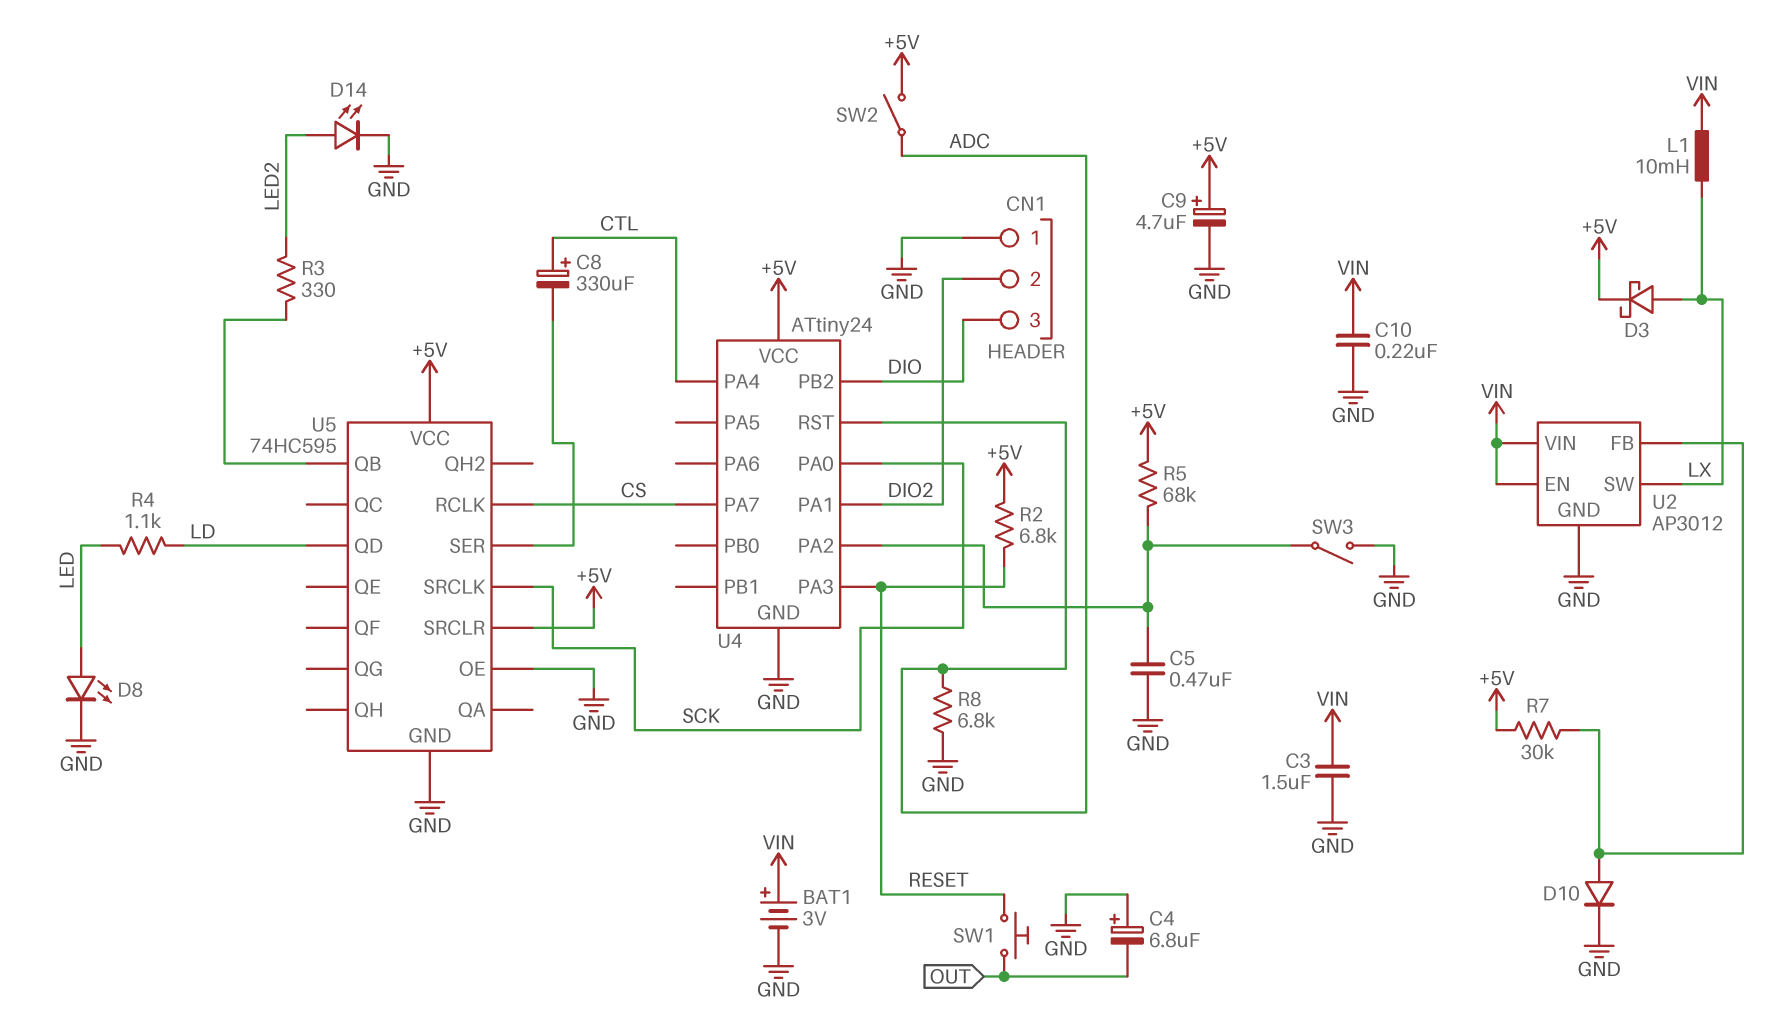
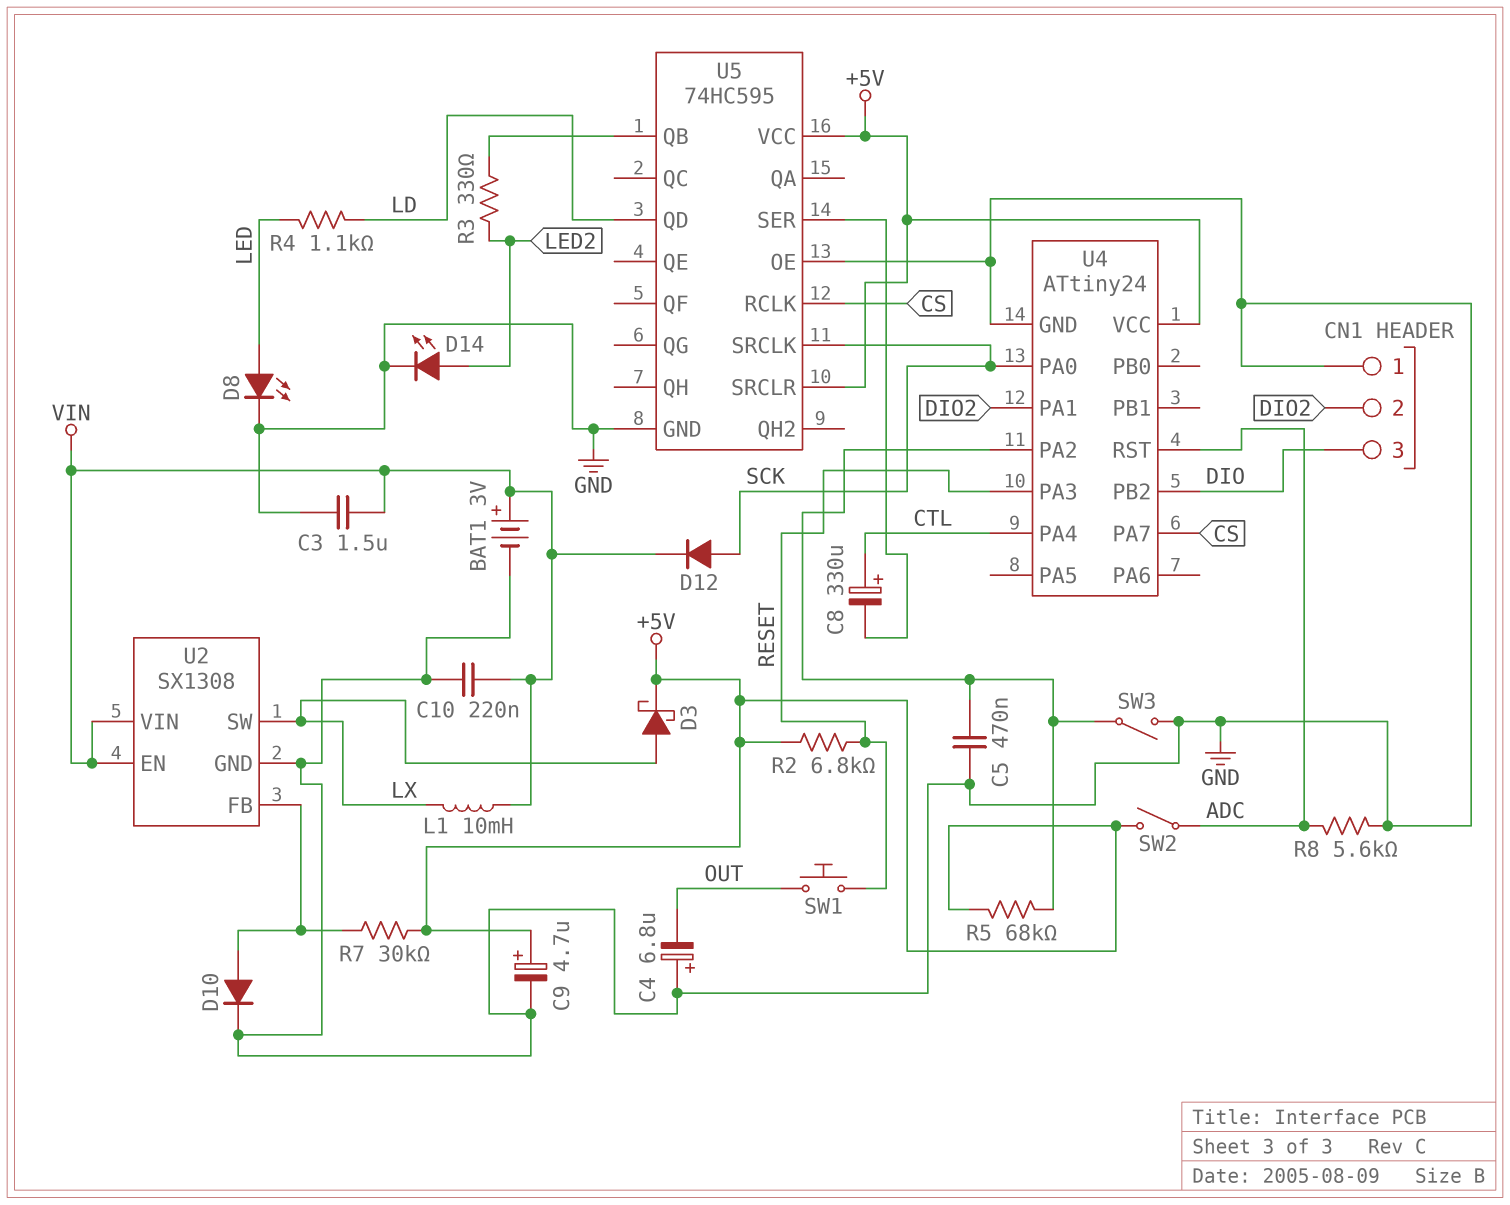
D12: none -> diode (A SCK, K VIN)
R8: 6.8k (ADC, GND) -> 5.6k (ADC, GND)
U2: AP3012 -> SX1308

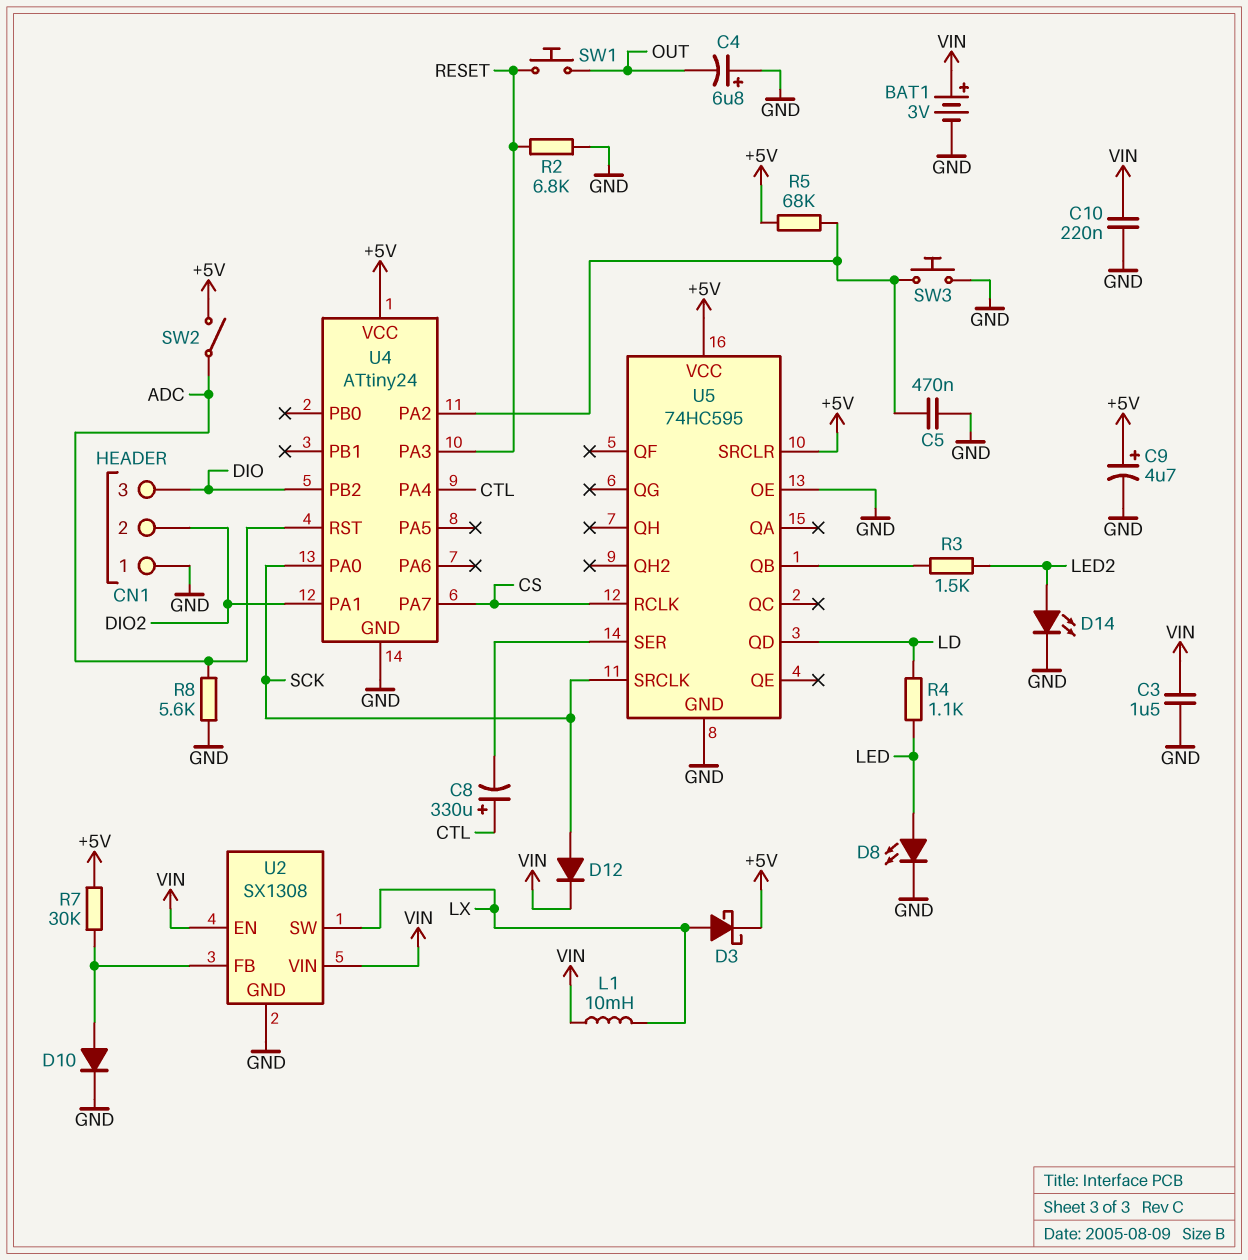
R2: 6.8k (+5V, RESET) -> 6.8k (GND, RESET)
R3: 330 (LED2, U5/QB) -> 1.5k (LED2, U5/QB)
SW3: switch (GND, U4/PA2) -> button (GND, U4/PA2)

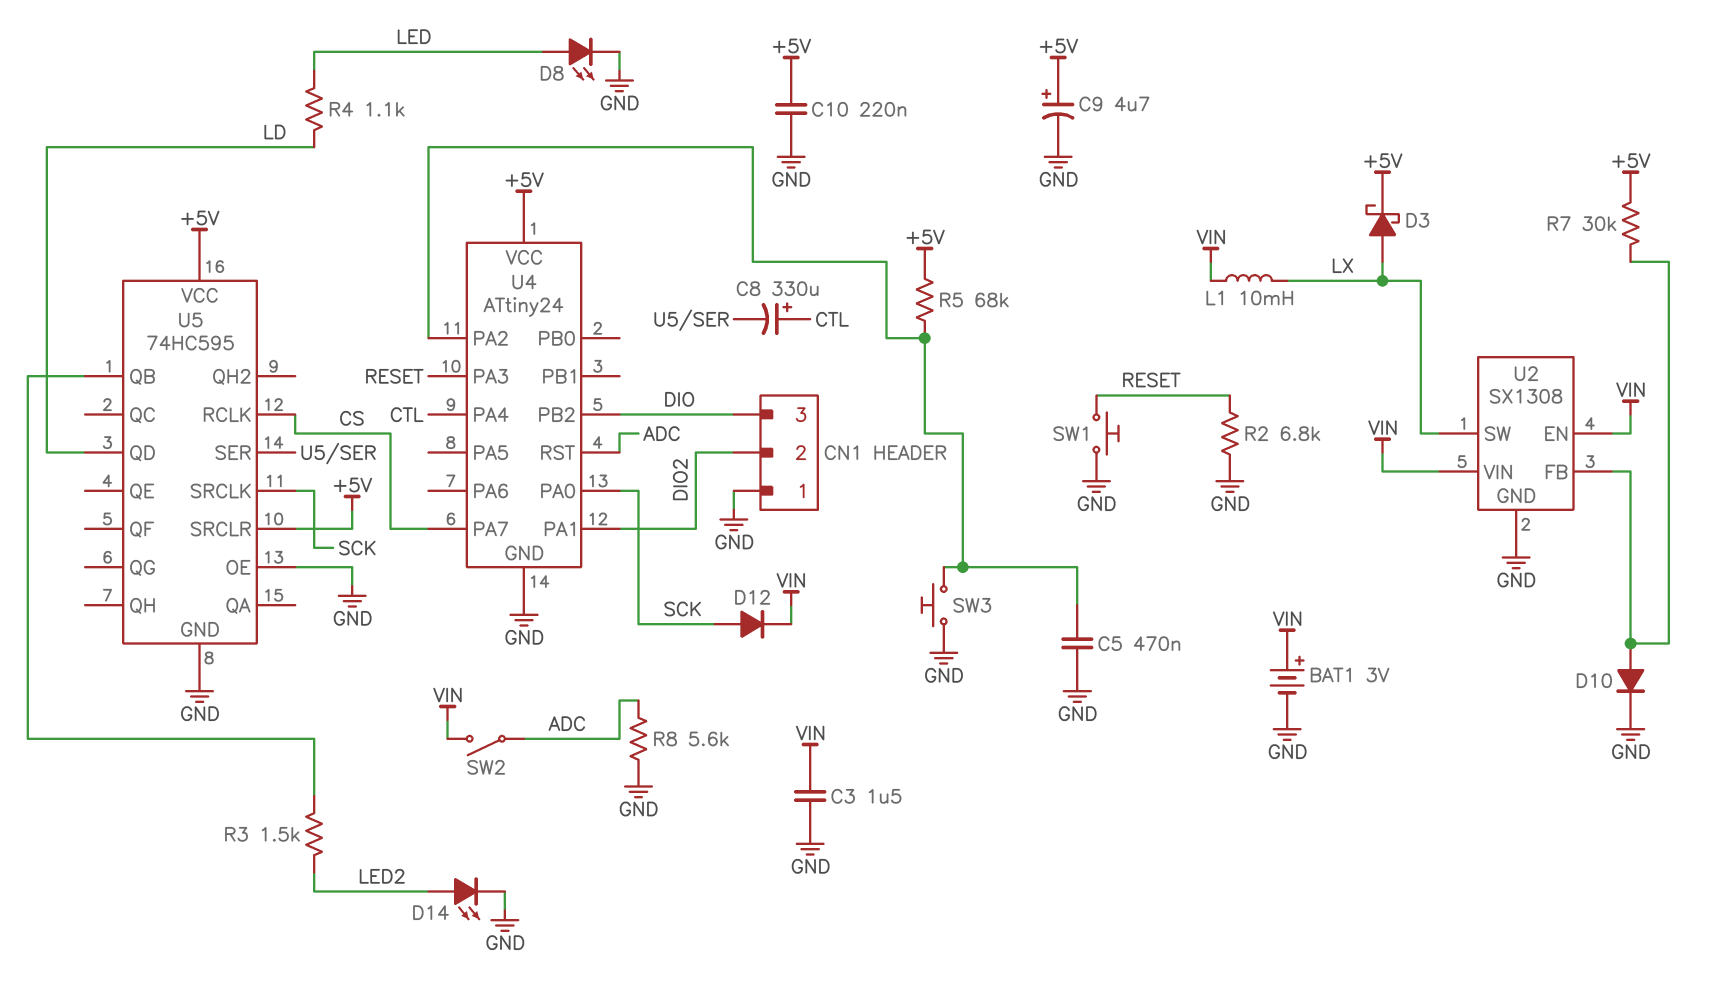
C4: 6.8uF (plus GND, minus OUT) -> none
C10: 220nF (GND, VIN) -> 220nF (+5V, GND)
SW1: button (OUT, RESET) -> button (GND, RESET)
SW2: switch (+5V, ADC) -> switch (ADC, VIN)

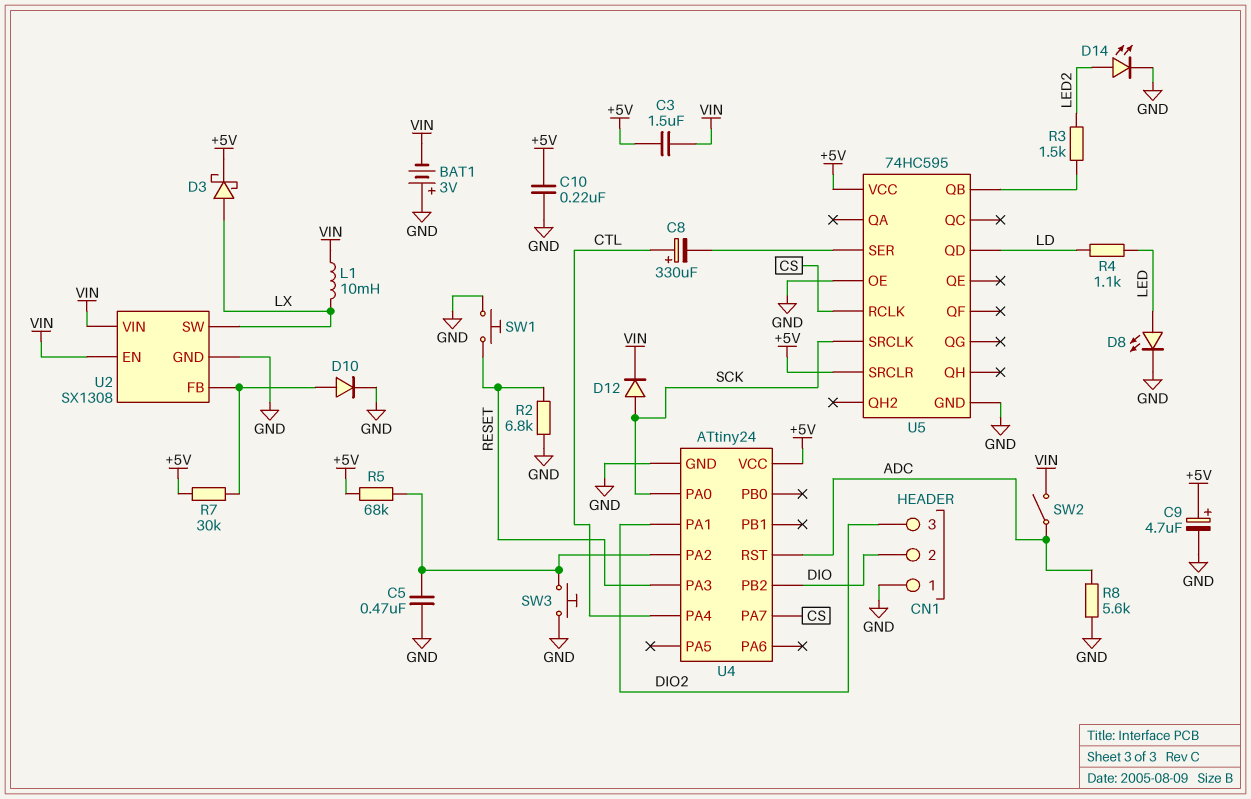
BAT1: 3V (plus VIN, minus GND) -> 3V (plus GND, minus VIN)
C3: 1.5uF (GND, VIN) -> 1.5uF (+5V, VIN)
CN1 pin 2: DIO2 -> DIO
CN1 pin 3: DIO -> DIO2

